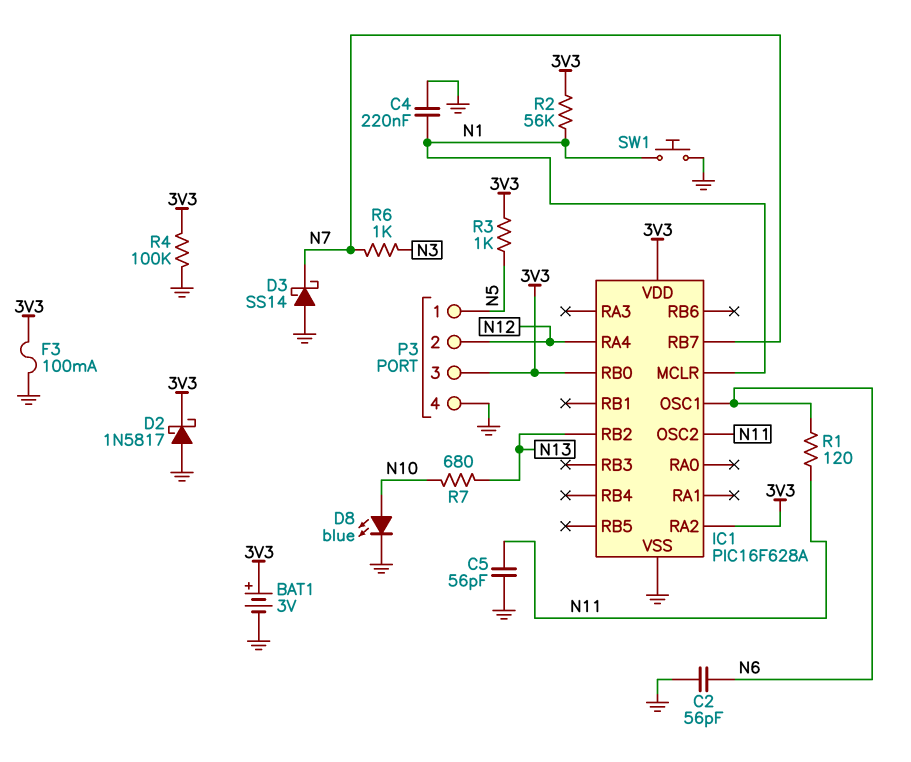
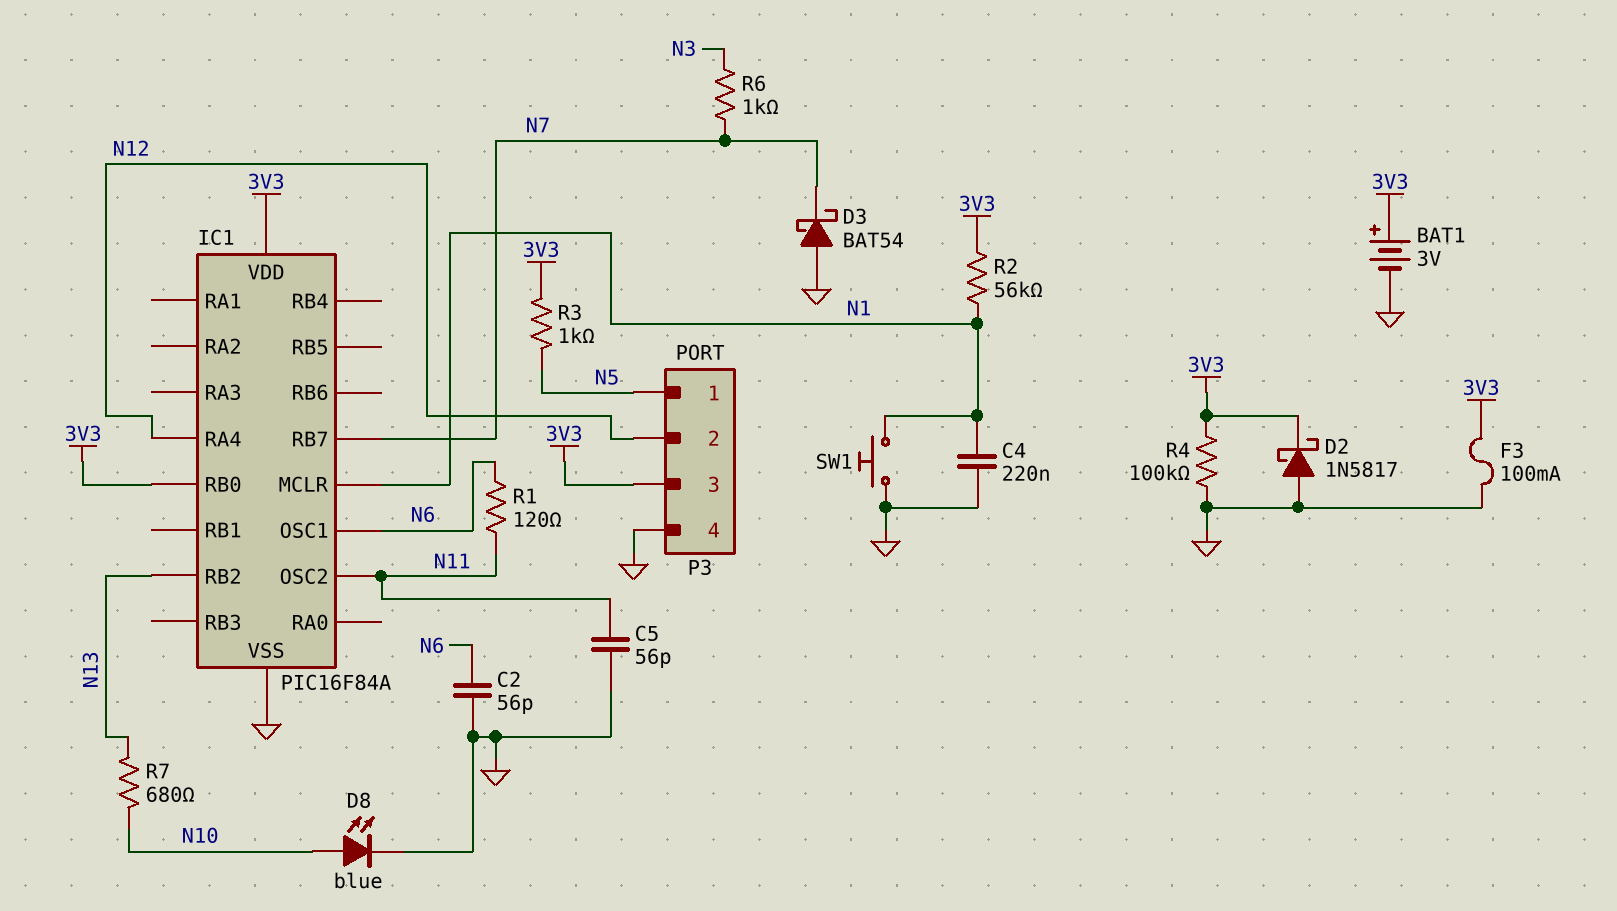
D3: schottky SS14 (A GND, K N7) -> schottky BAT54 (A GND, K N7)
IC1: PIC16F628A -> PIC16F84A
IC1 pin RA2: 3V3 -> none

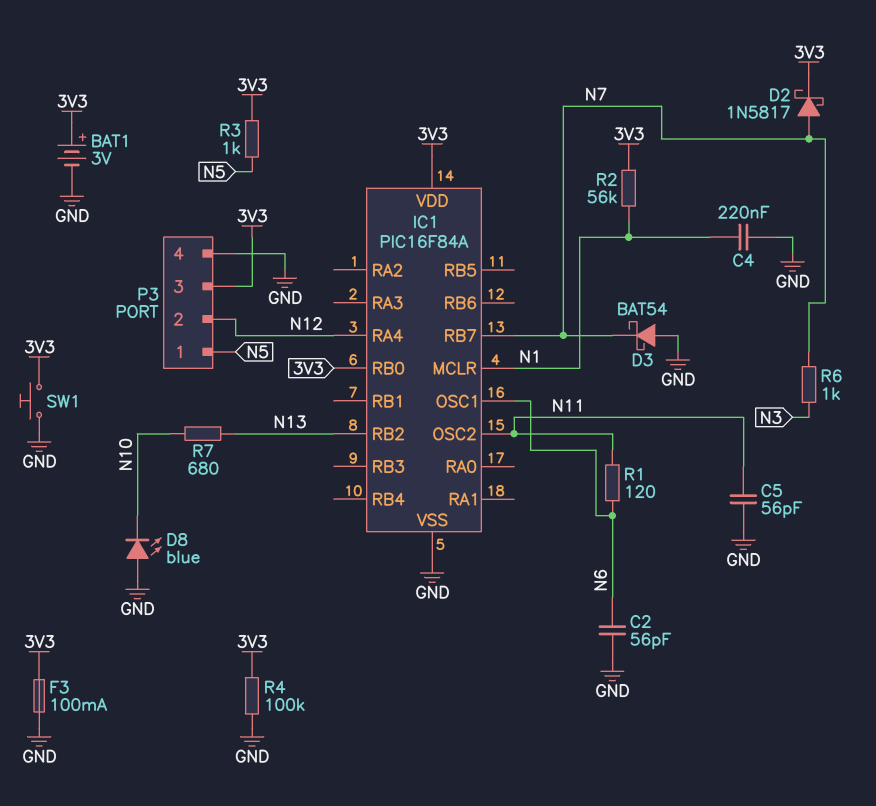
D2: schottky 1N5817 (A GND, K 3V3) -> schottky 1N5817 (A N7, K 3V3)
D8: LED blue (A N10, K GND) -> LED blue (A GND, K N10)
SW1: button (GND, N1) -> button (3V3, GND)

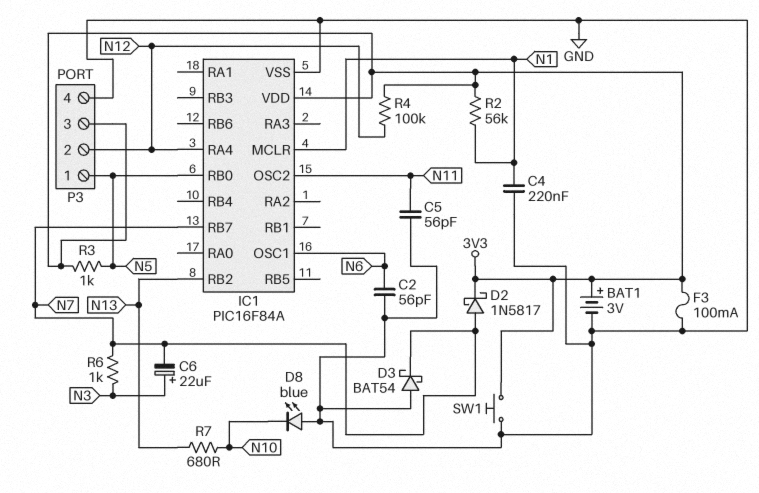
C6: none -> 22uF (plus N3, minus N7)
IC1 pin RB0: 3V3 -> N5
R1: 120 (N6, N11) -> none
R4: 100k (3V3, GND) -> 100k (3V3, N12)

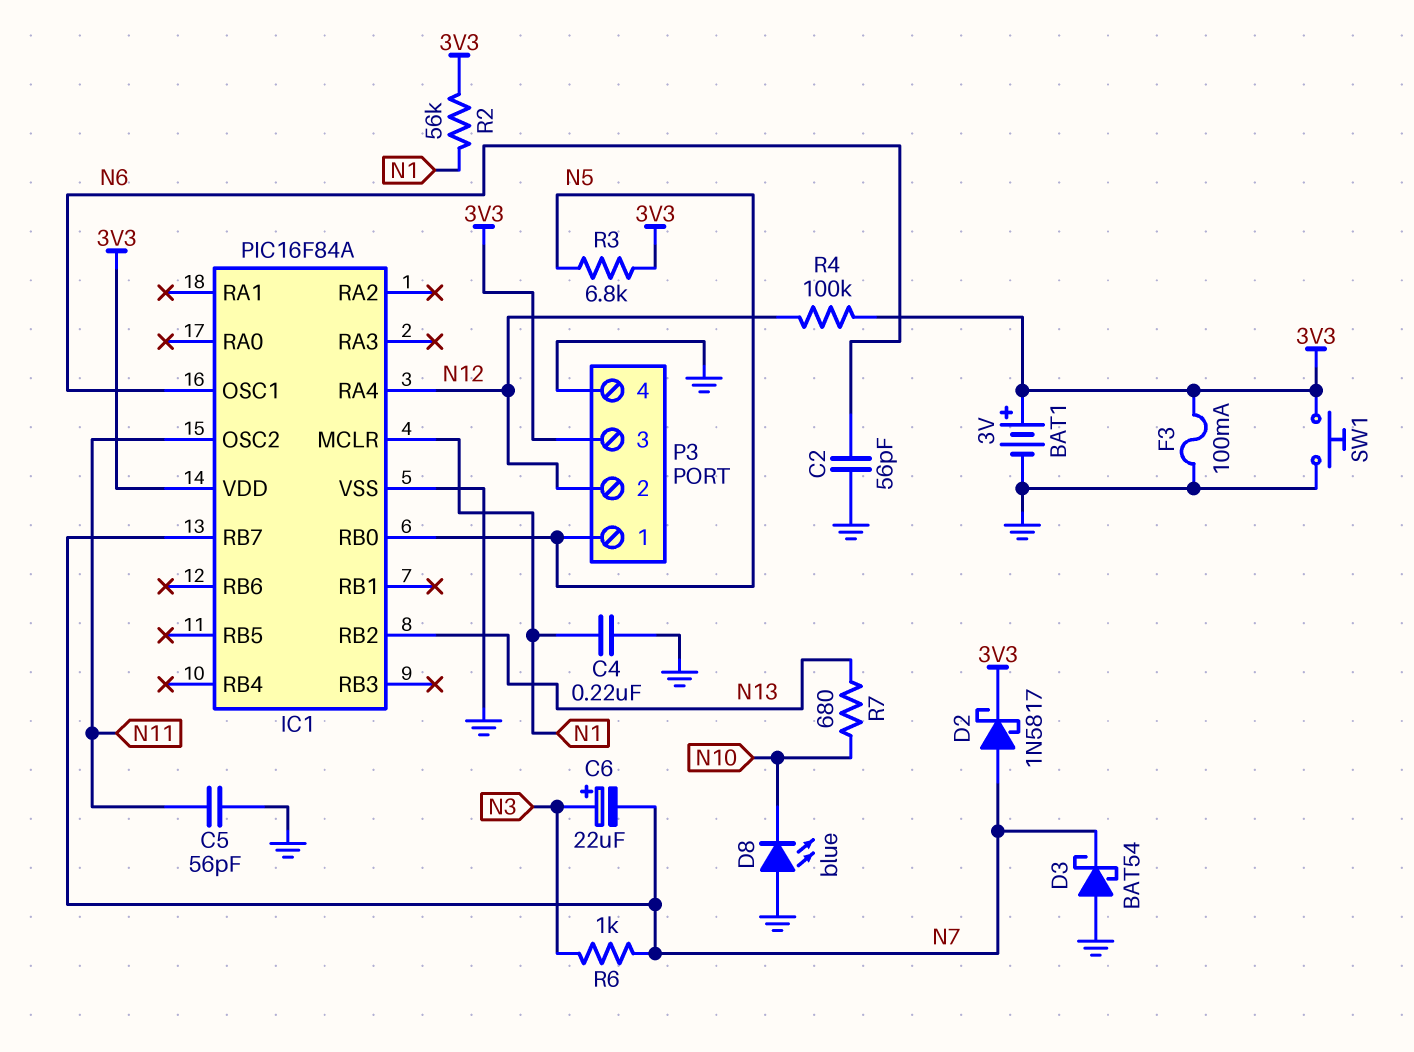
R3: 1k (3V3, N5) -> 6.8k (3V3, N5)

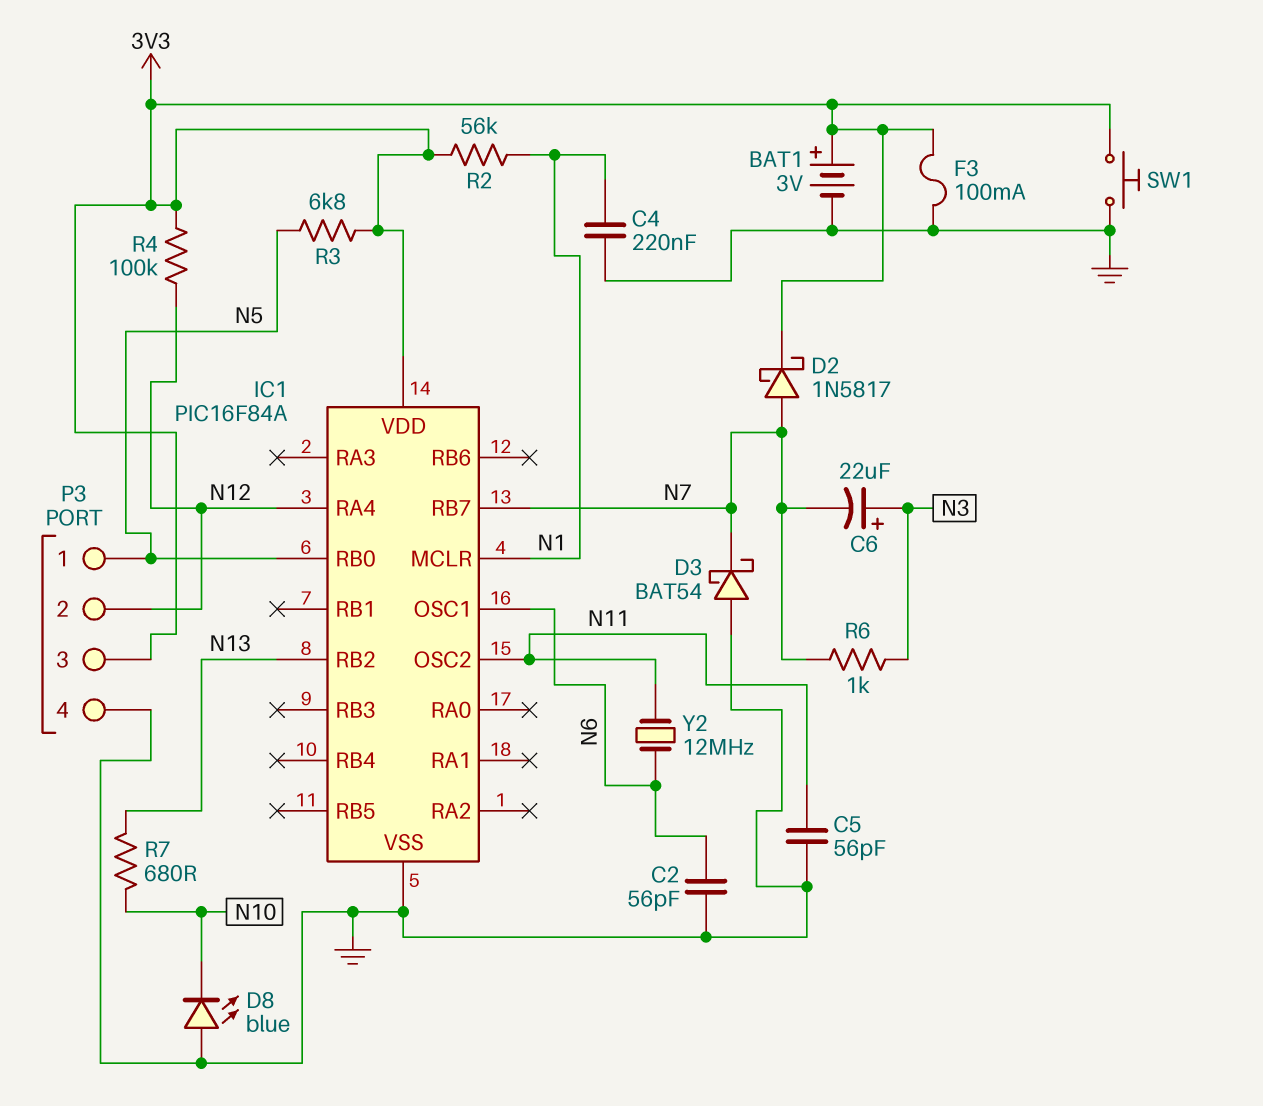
Y2: none -> 12MHz (N6, N11)

